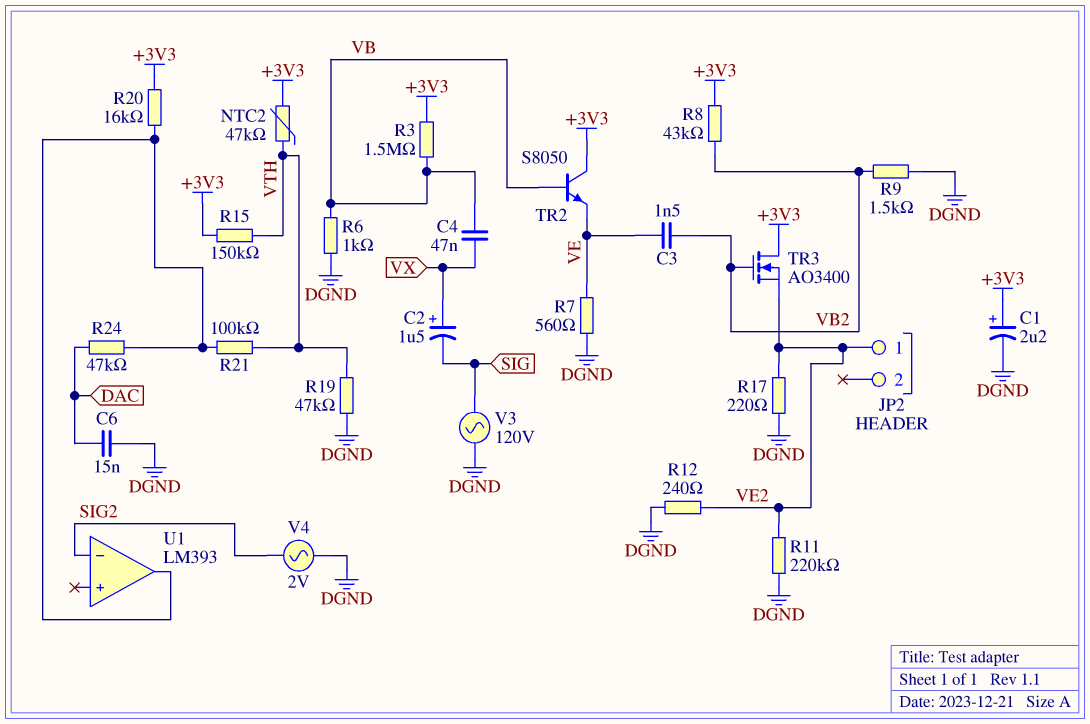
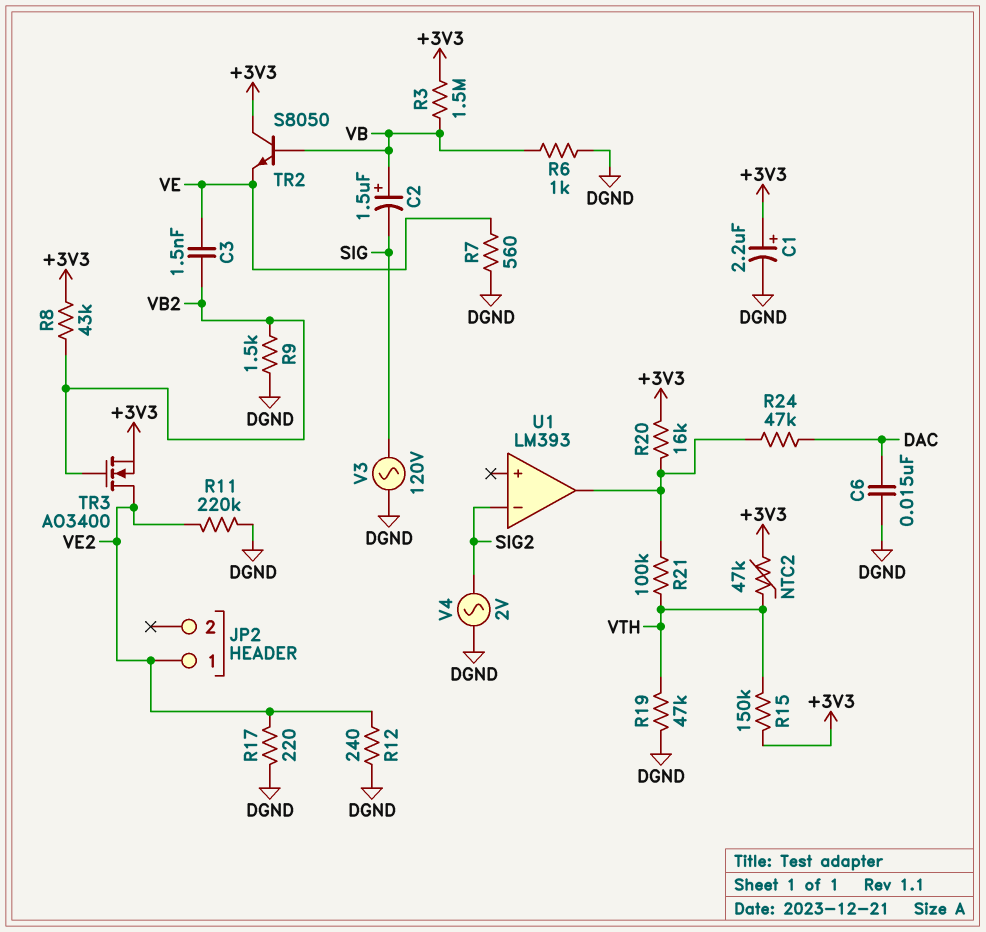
C2: 1.5uF (plus VX, minus SIG) -> 1.5uF (plus VB, minus SIG)
C4: 47nF (VB, VX) -> none
TR3: NMOS AO3400 (G VB2, D +3V3, S VE2) -> NMOS AO3400 (G VB2, D VE2, S +3V3)

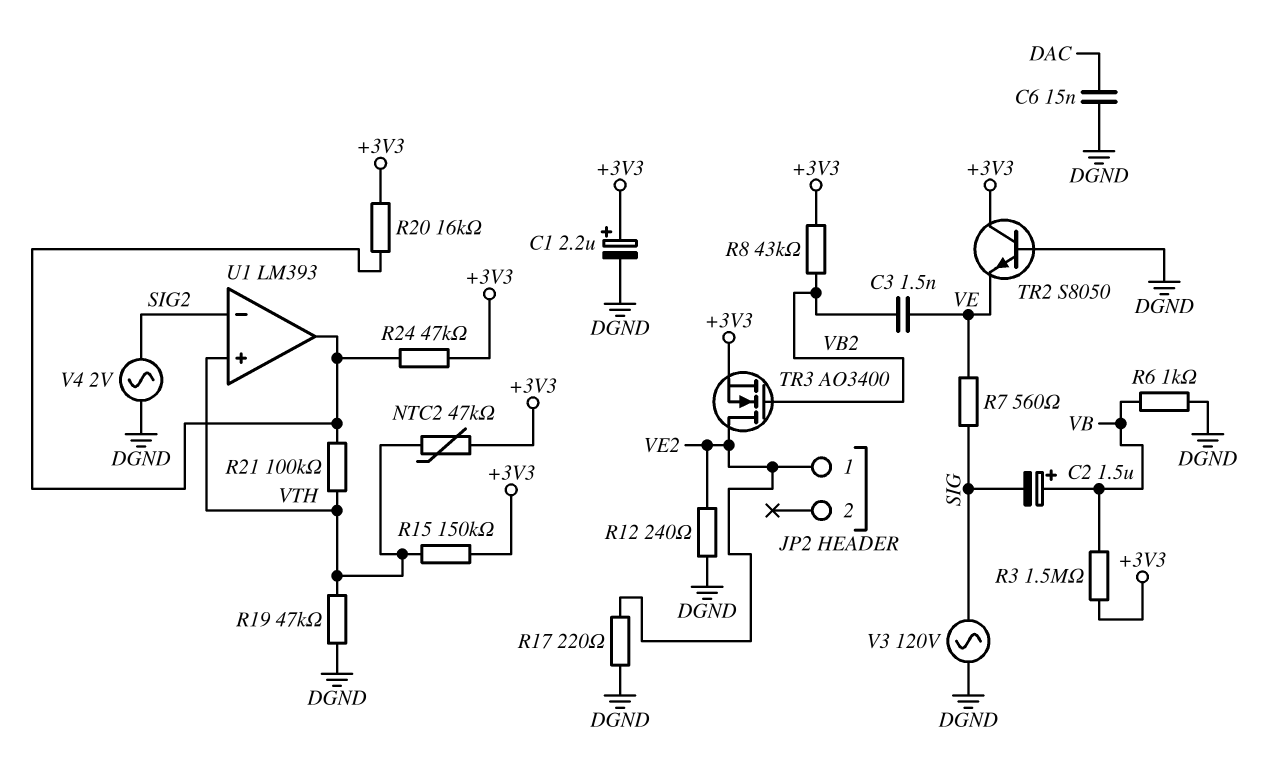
R7: 560 (DGND, VE) -> 560 (SIG, VE)
R9: 1.5k (DGND, VB2) -> none
R11: 220k (DGND, VE2) -> none
R24: 47k (DAC, U1/out) -> 47k (+3V3, U1/out)
TR2: NPN S8050 (B VB, C +3V3, E VE) -> NPN S8050 (B DGND, C +3V3, E VE)
U1 pin in+: none -> VTH

